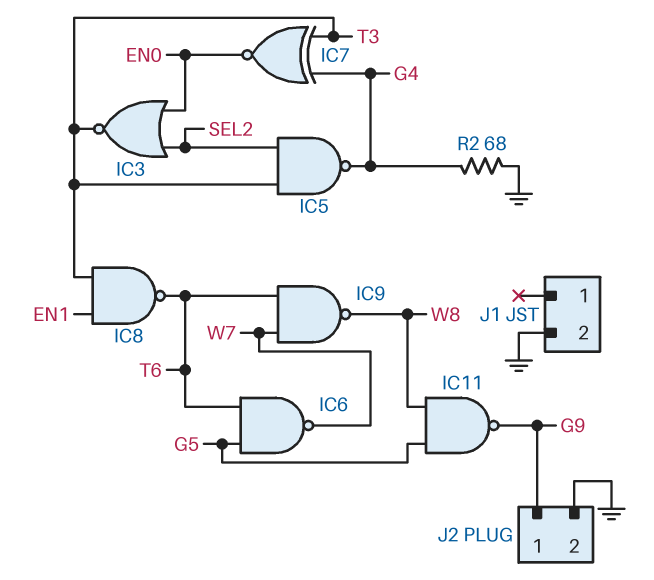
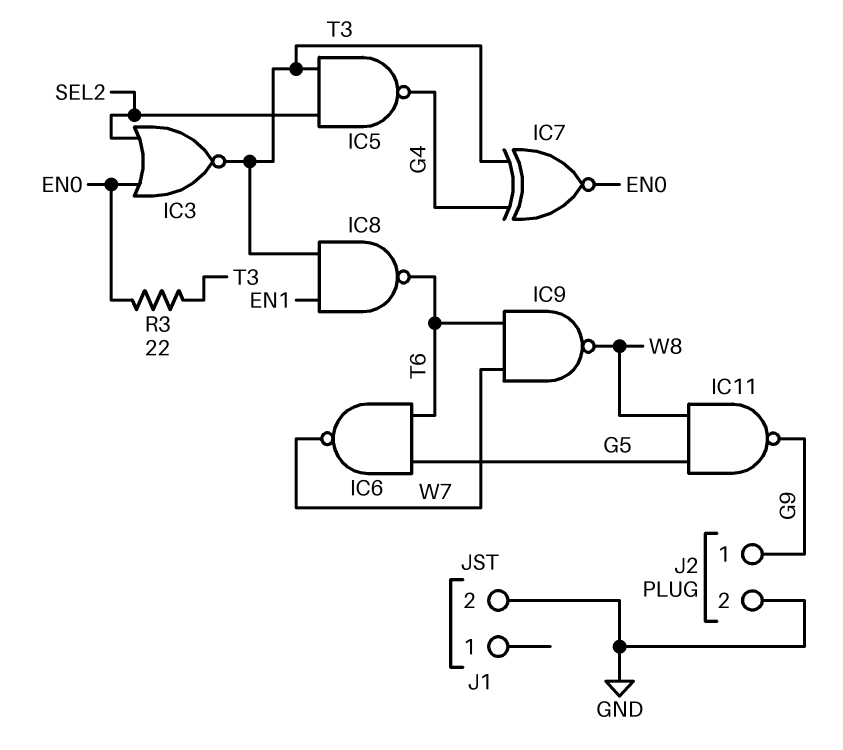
R2: 68 (G4, GND) -> none
R3: none -> 22 (EN0, T3)

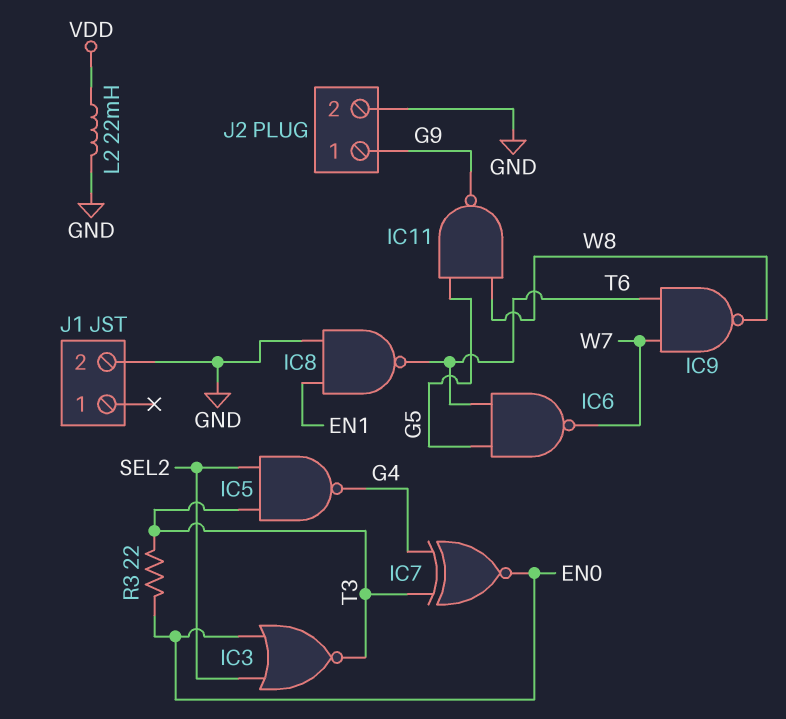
IC8: NAND (in EN1, in T3, out T6) -> NAND (in EN1, in GND, out T6)
L2: none -> 22mH (GND, VDD)

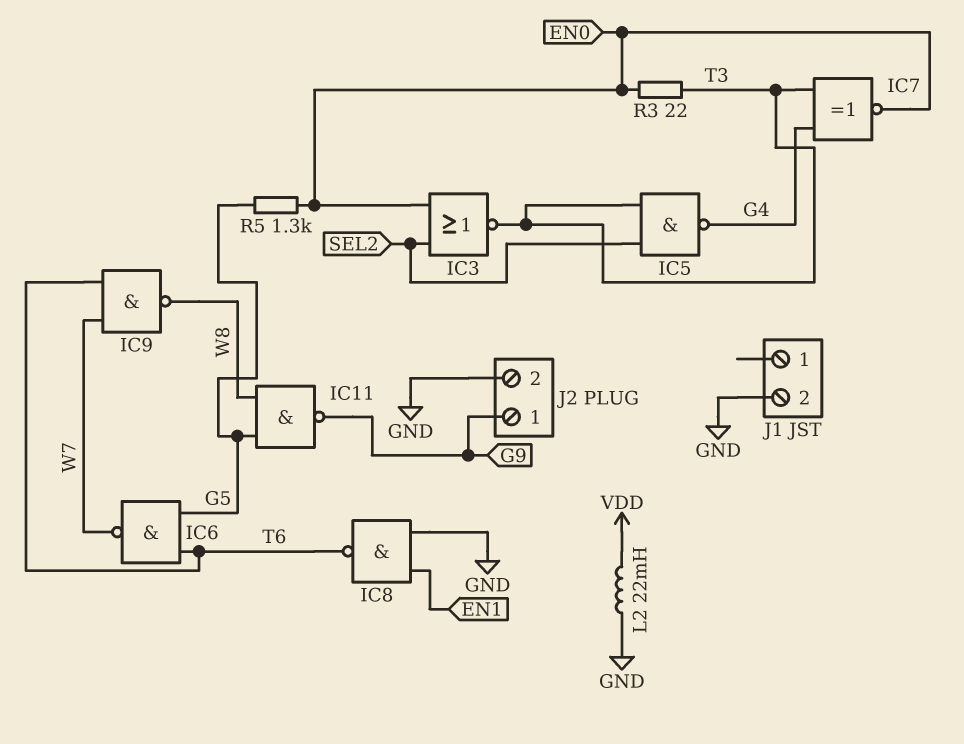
R5: none -> 1.3k (EN0, G5)

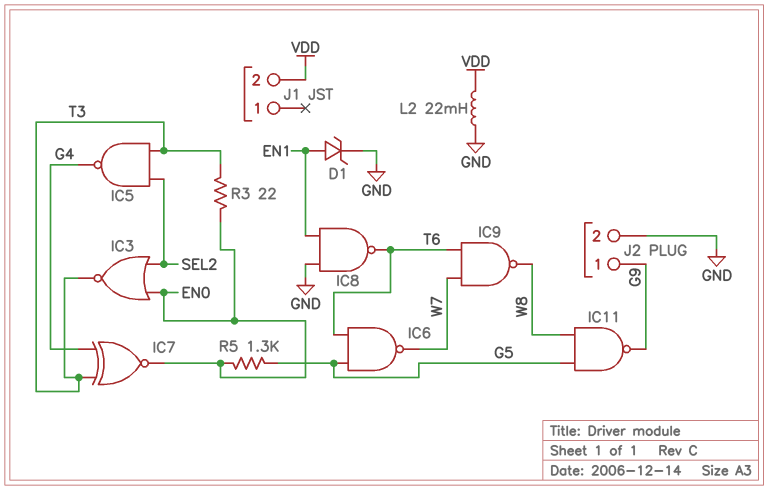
D1: none -> zener (A EN1, K GND)
J1 pin 2: GND -> VDD

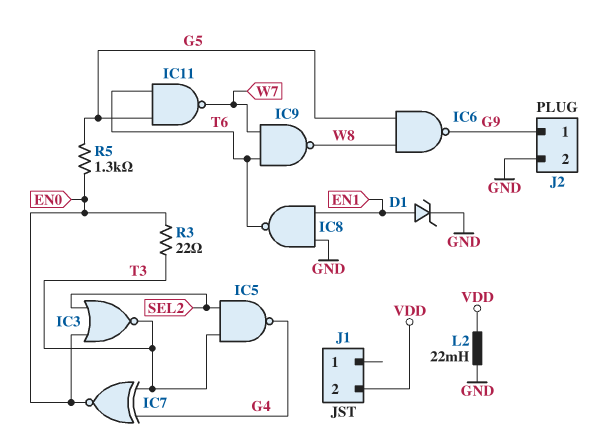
IC6: NAND (in G5, in T6, out W7) -> NAND (in G5, in W8, out G9)
IC11: NAND (in G5, in W8, out G9) -> NAND (in G5, in T6, out W7)

